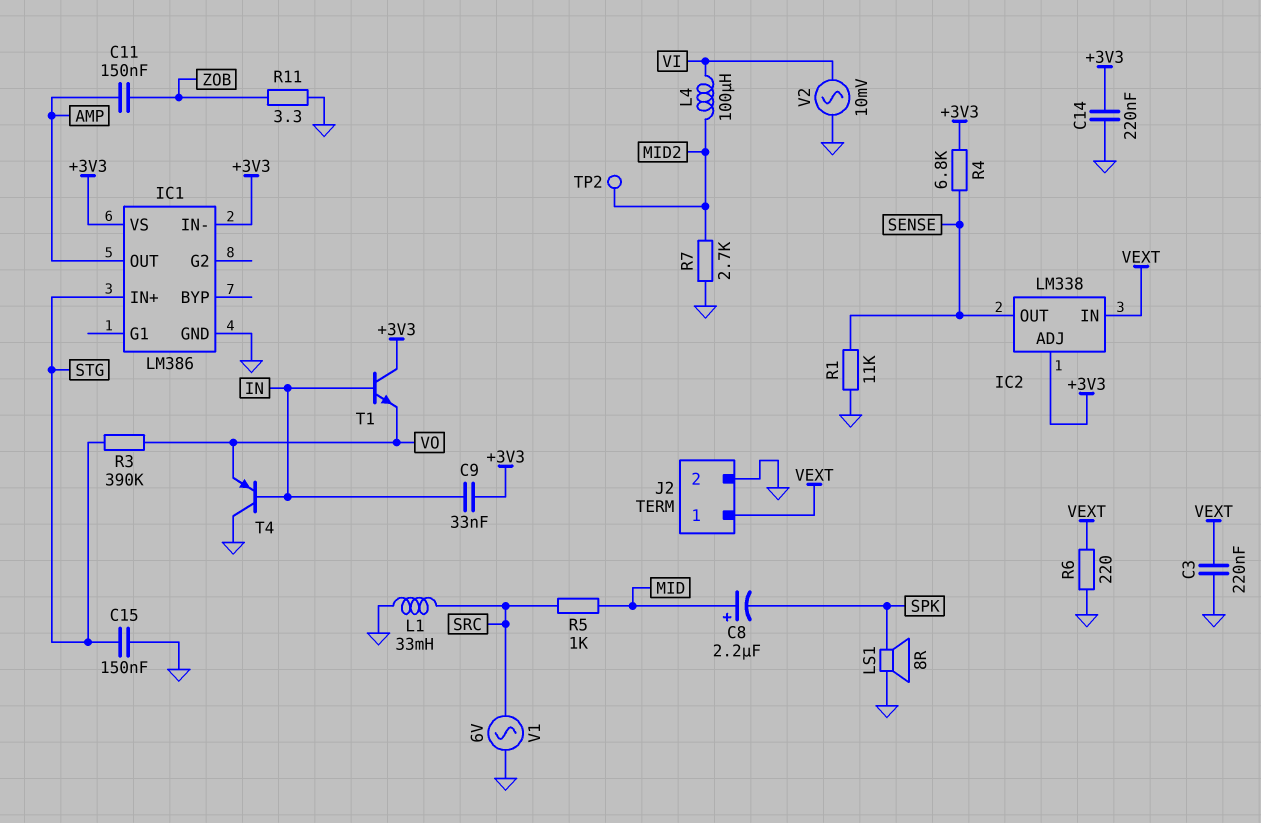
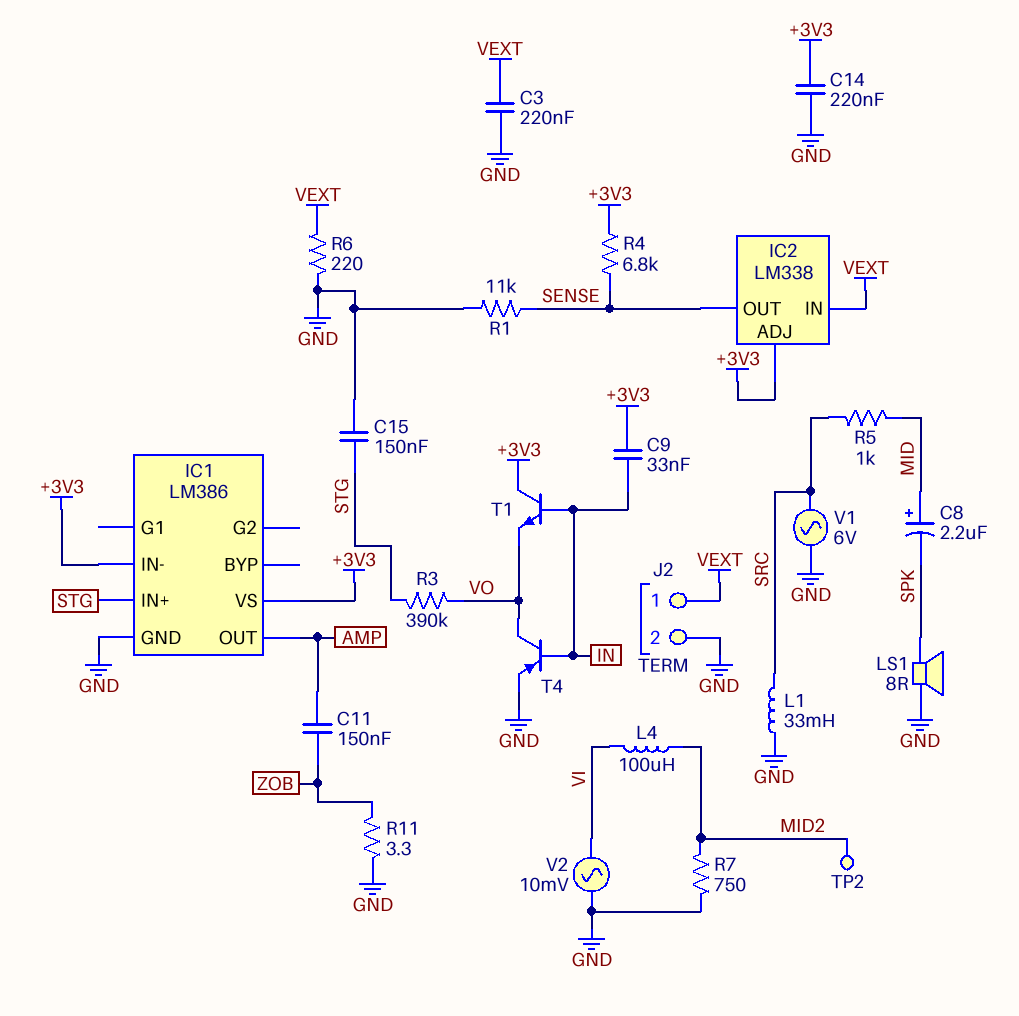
R7: 2.7k (GND, MID2) -> 750 (GND, MID2)
T4: PNP (B IN, C GND, E VO) -> PNP (B IN, C VO, E GND)

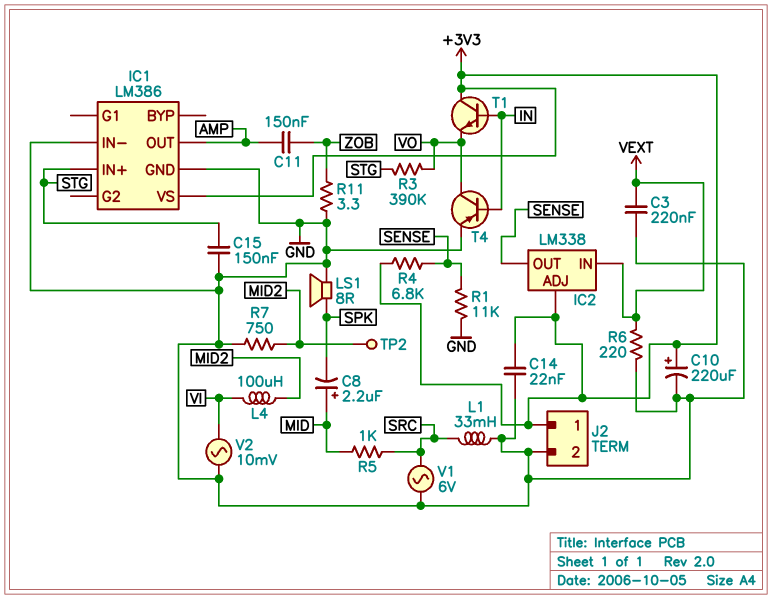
C9: 33nF (+3V3, IN) -> none
C10: none -> 220uF (plus +3V3, minus GND)
C14: 220nF (+3V3, GND) -> 22nF (+3V3, GND)
IC1 pin IN-: +3V3 -> GND
J2 pin 1: VEXT -> +3V3

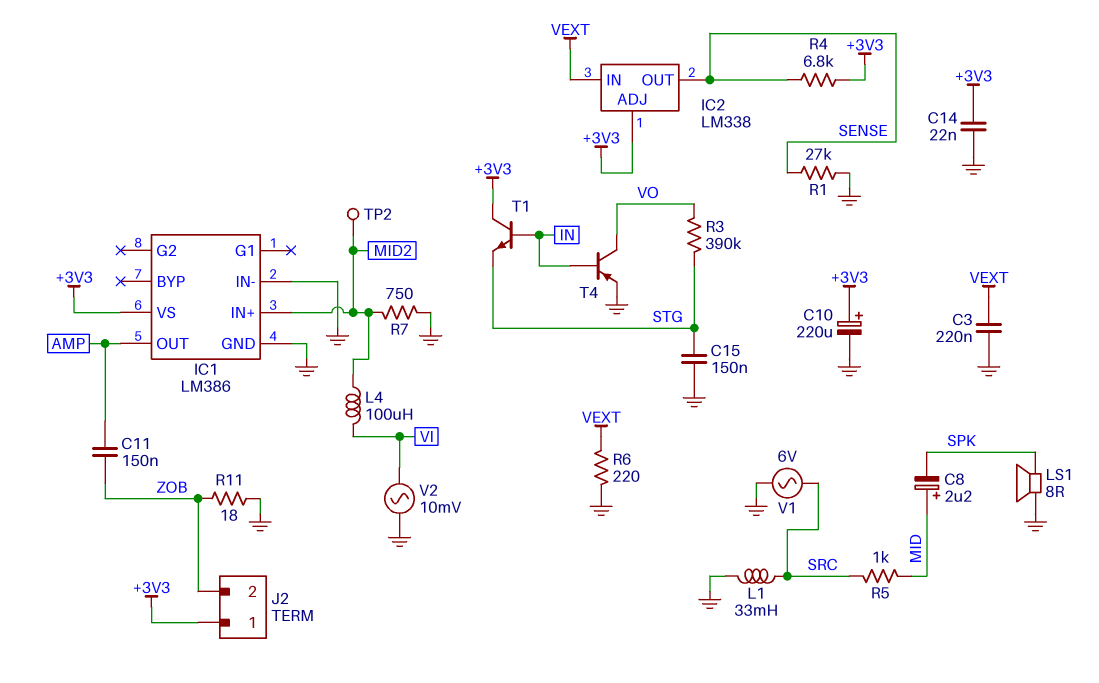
IC1 pin IN+: STG -> MID2
J2 pin 2: GND -> ZOB
R1: 11k (GND, SENSE) -> 27k (GND, SENSE)
R11: 3.3 (GND, ZOB) -> 18 (GND, ZOB)
T1: NPN (B IN, C +3V3, E VO) -> NPN (B IN, C +3V3, E STG)

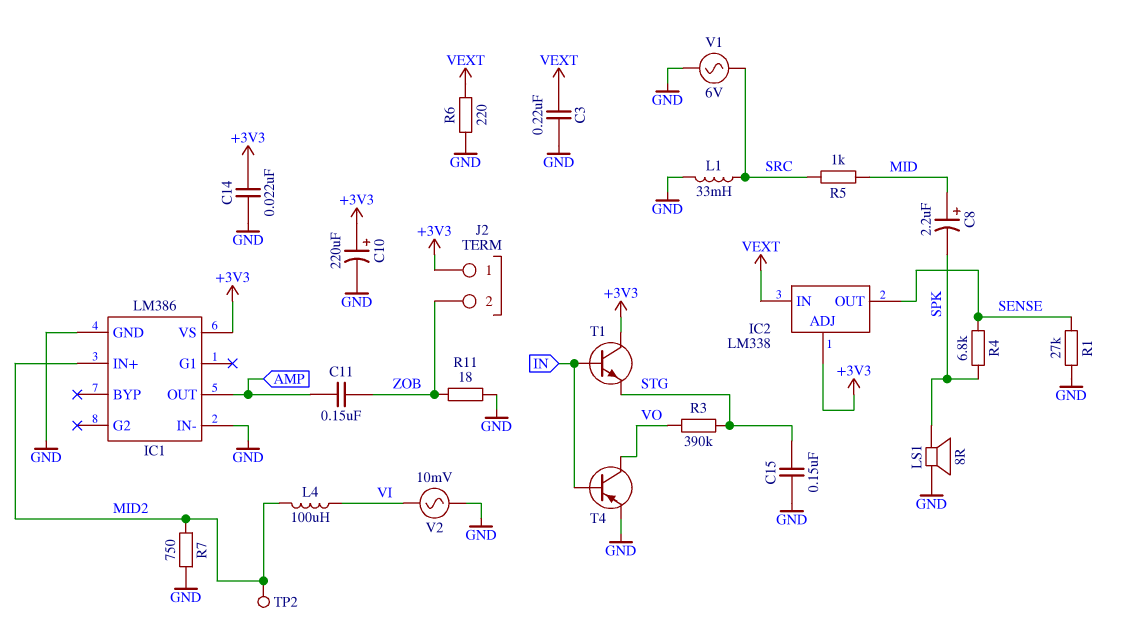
R4: 6.8k (+3V3, SENSE) -> 6.8k (SENSE, SPK)

